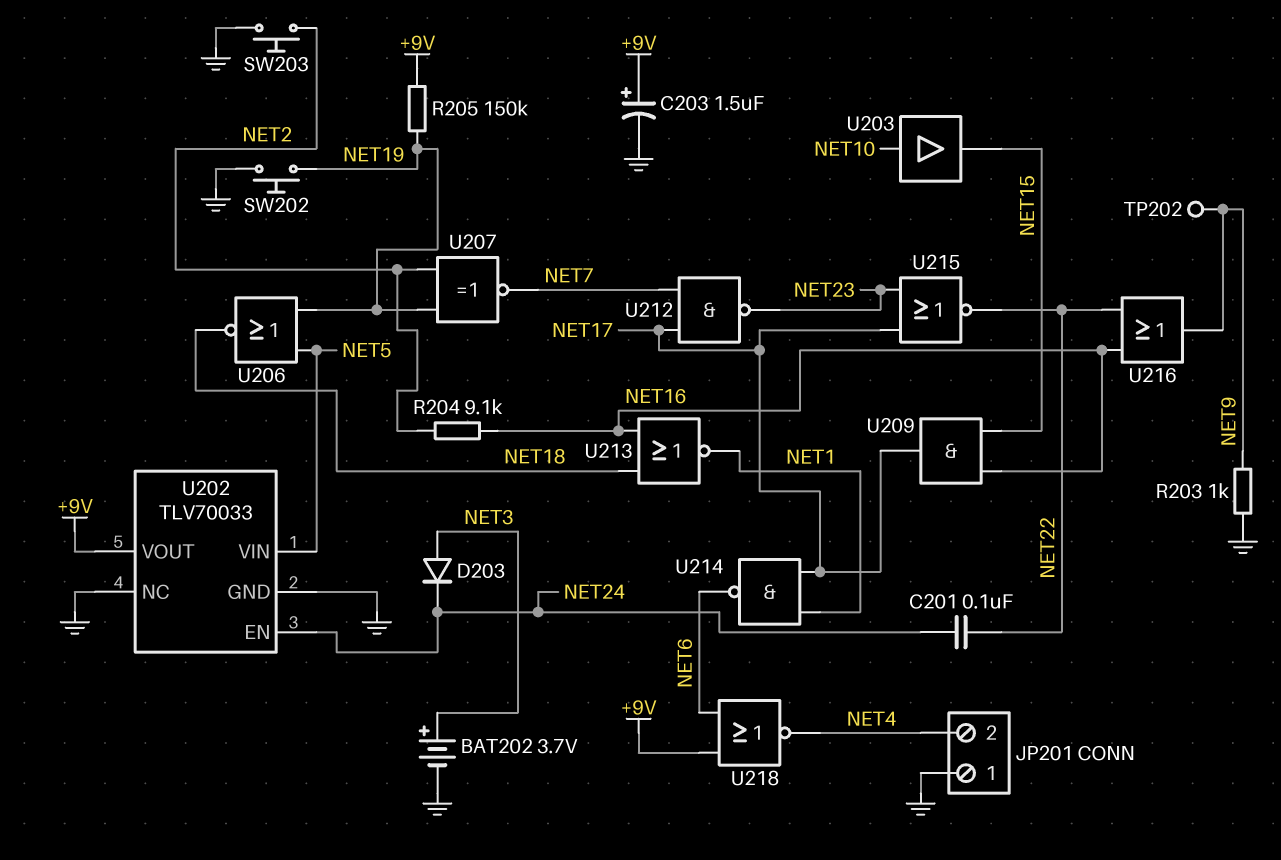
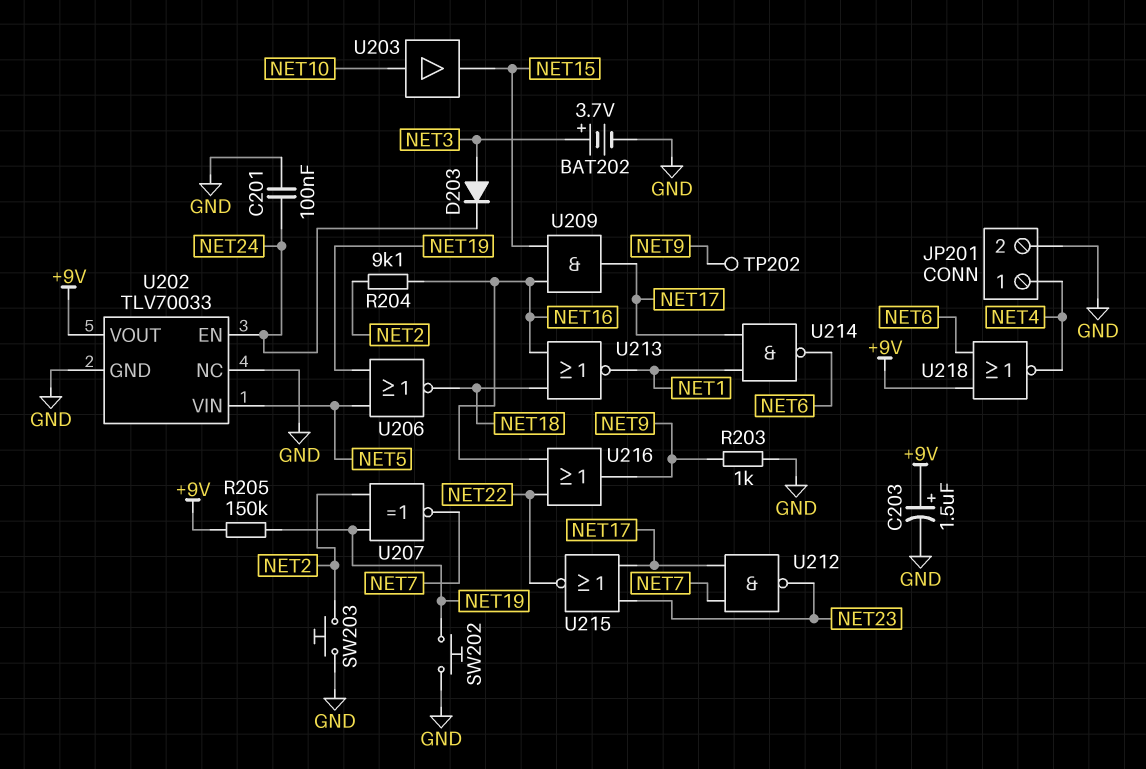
C201: 100nF (NET22, NET24) -> 100nF (GND, NET24)
JP201 pin 1: GND -> NET4
JP201 pin 2: NET4 -> GND

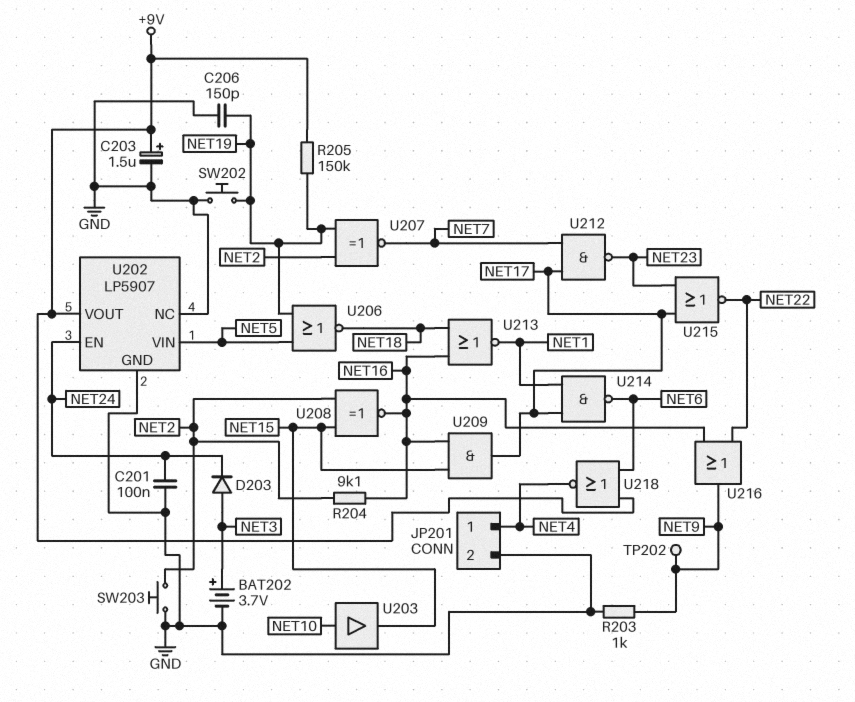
C206: none -> 150pF (GND, NET19)
U202: TLV70033 -> LP5907
U208: none -> XNOR (in NET2, in NET15, out NET16)

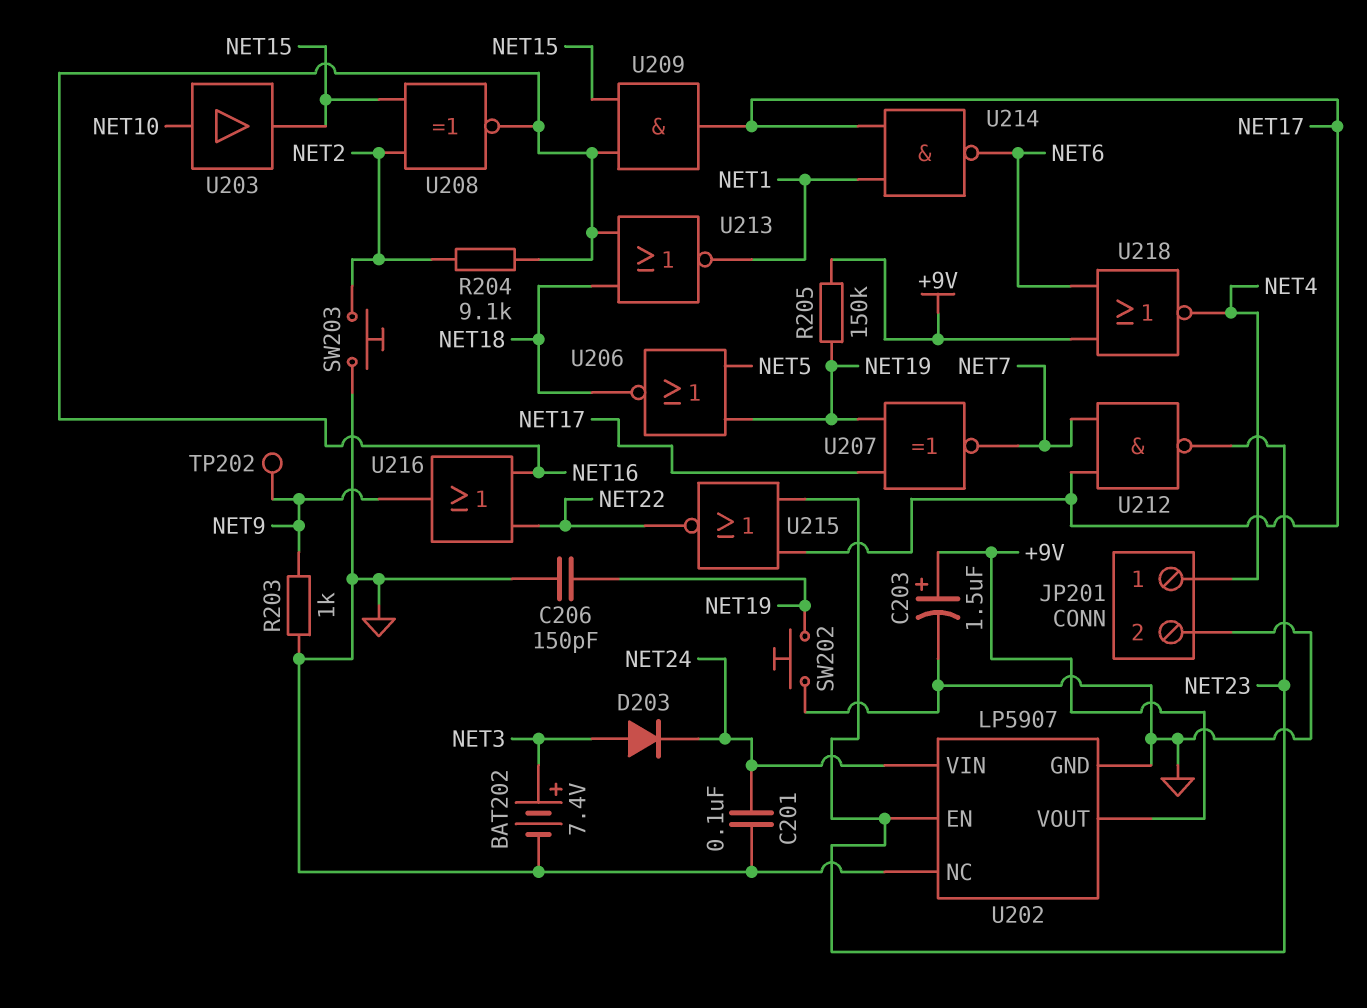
BAT202: 3.7V (plus NET3, minus GND) -> 7.4V (plus NET3, minus GND)
U202 pin EN: NET24 -> NET23
U202 pin VIN: NET5 -> NET24
U207: XNOR (in NET2, in NET19, out NET7) -> XNOR (in NET17, in NET19, out NET7)

